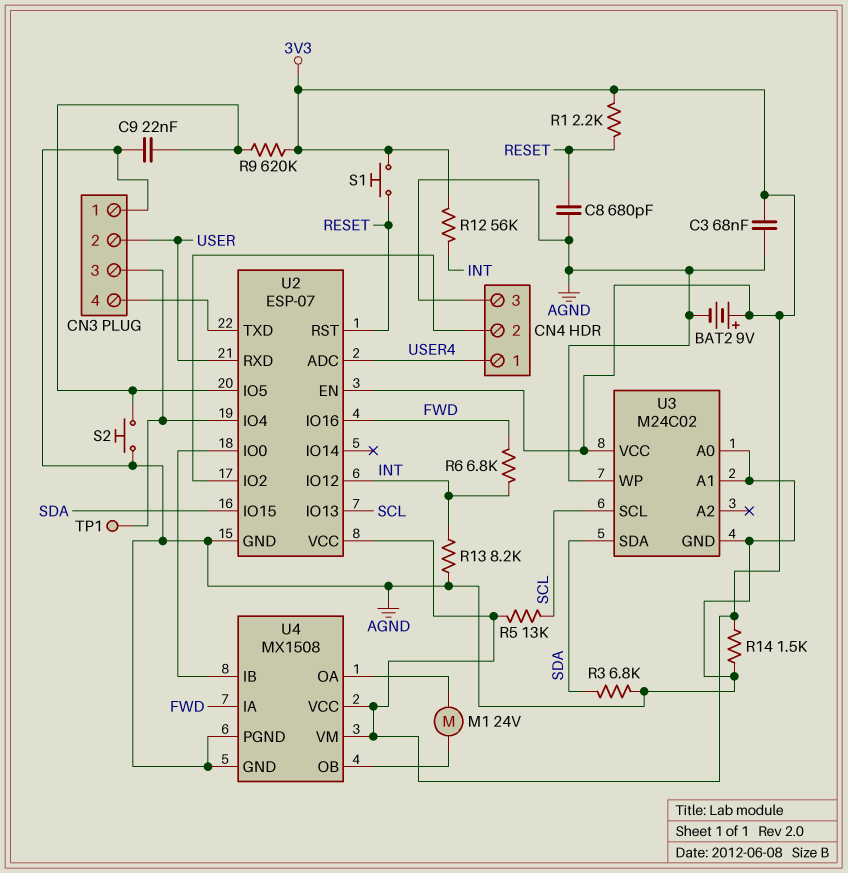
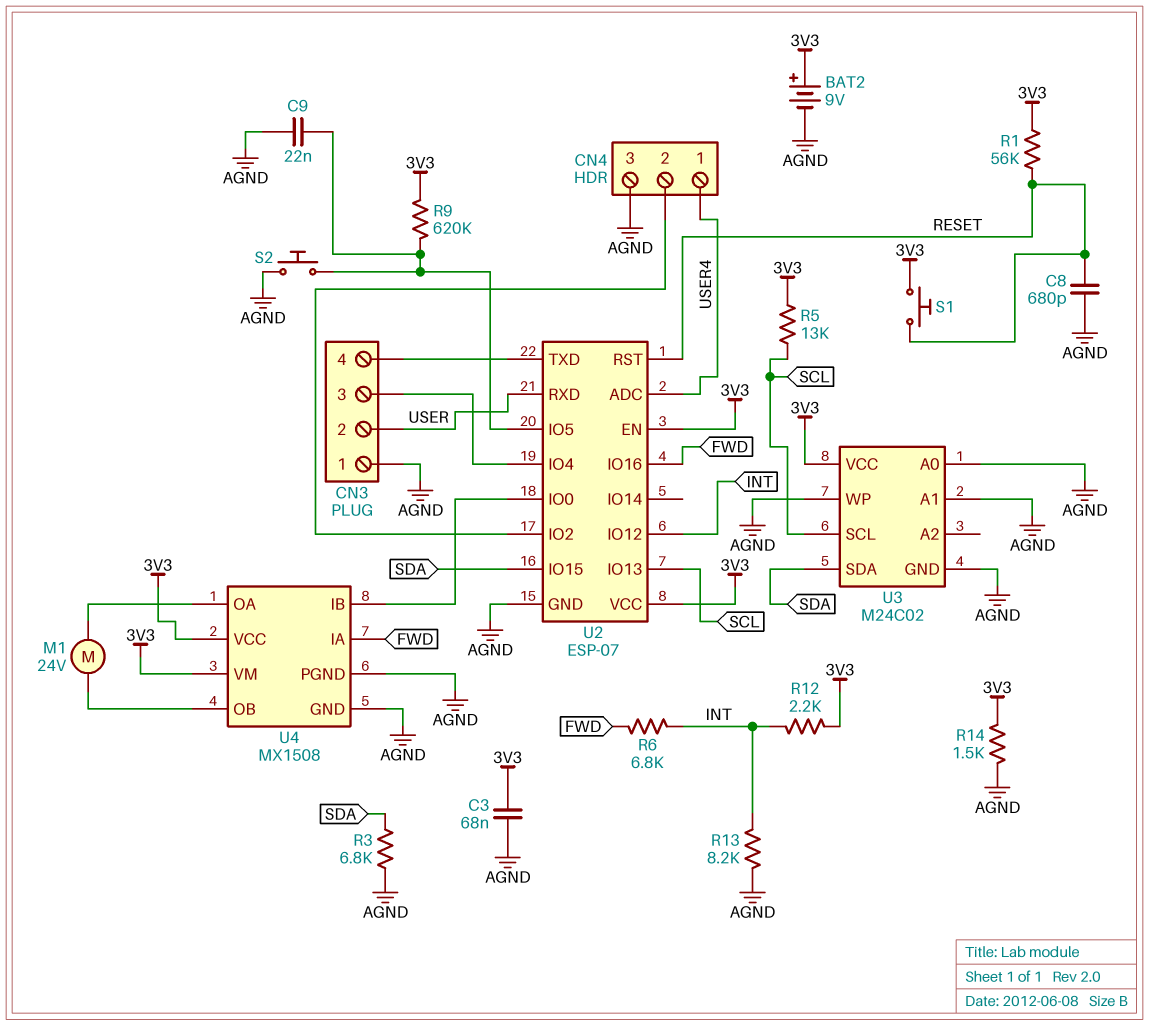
R1: 2.2k (3V3, RESET) -> 56k (3V3, RESET)
R12: 56k (3V3, INT) -> 2.2k (3V3, INT)
TP1: test point (CN3/3) -> none

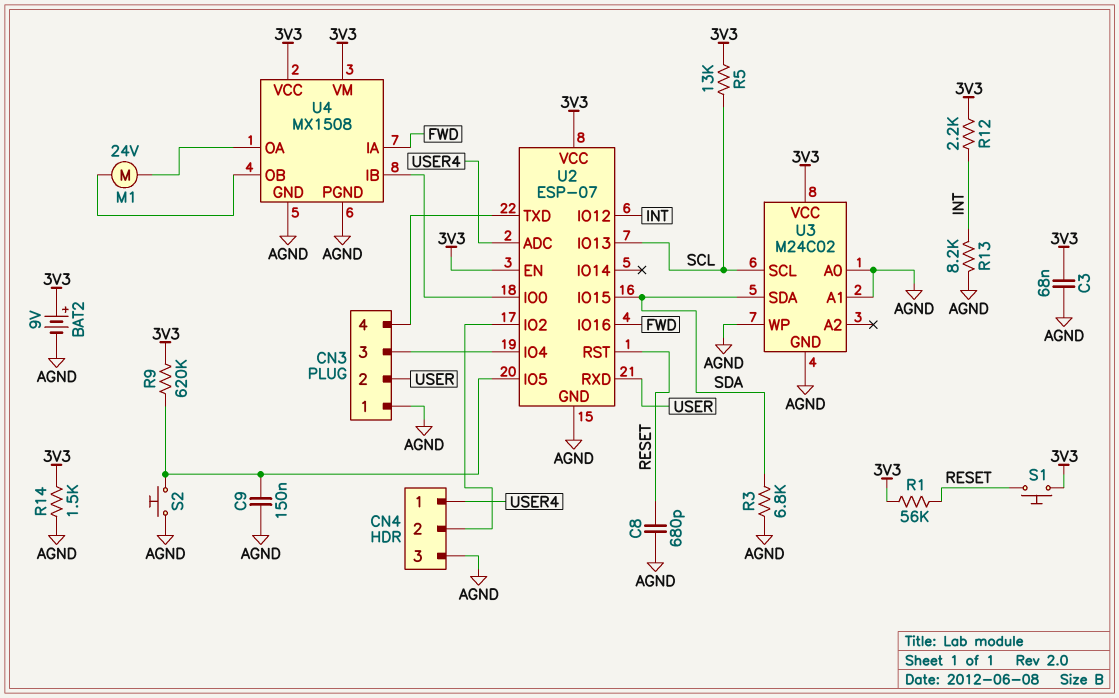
C9: 22nF (AGND, U2/IO5) -> 150nF (AGND, U2/IO5)
R6: 6.8k (FWD, INT) -> none

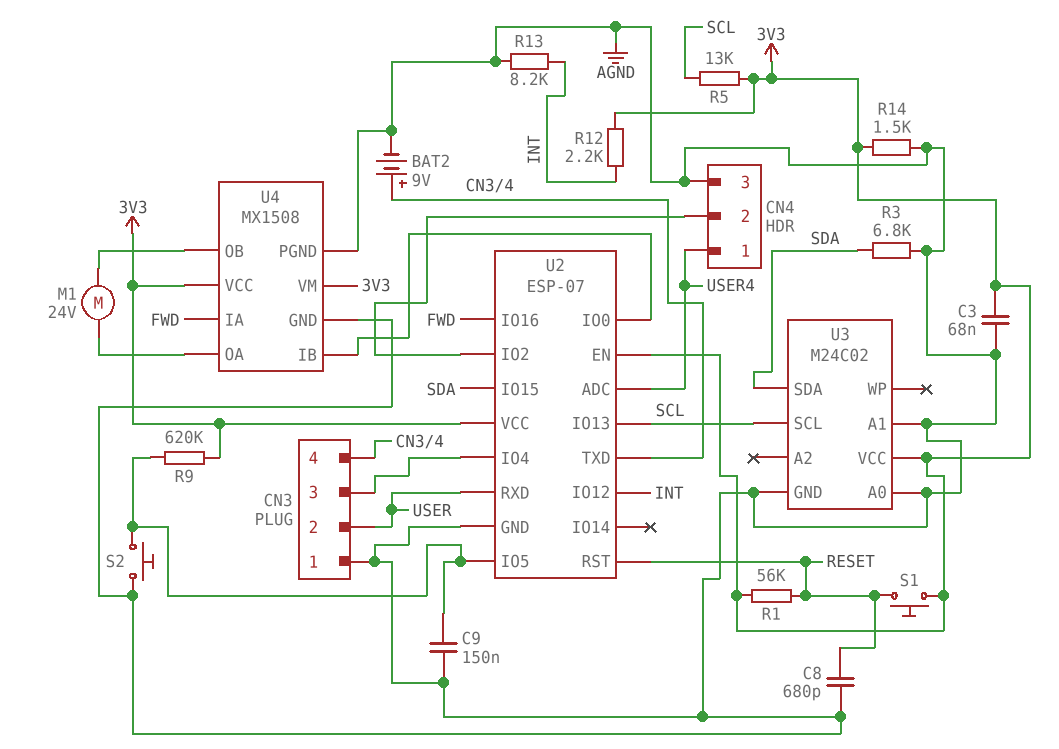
BAT2: 9V (plus 3V3, minus AGND) -> 9V (plus CN3/4, minus AGND)
U3 pin WP: AGND -> none

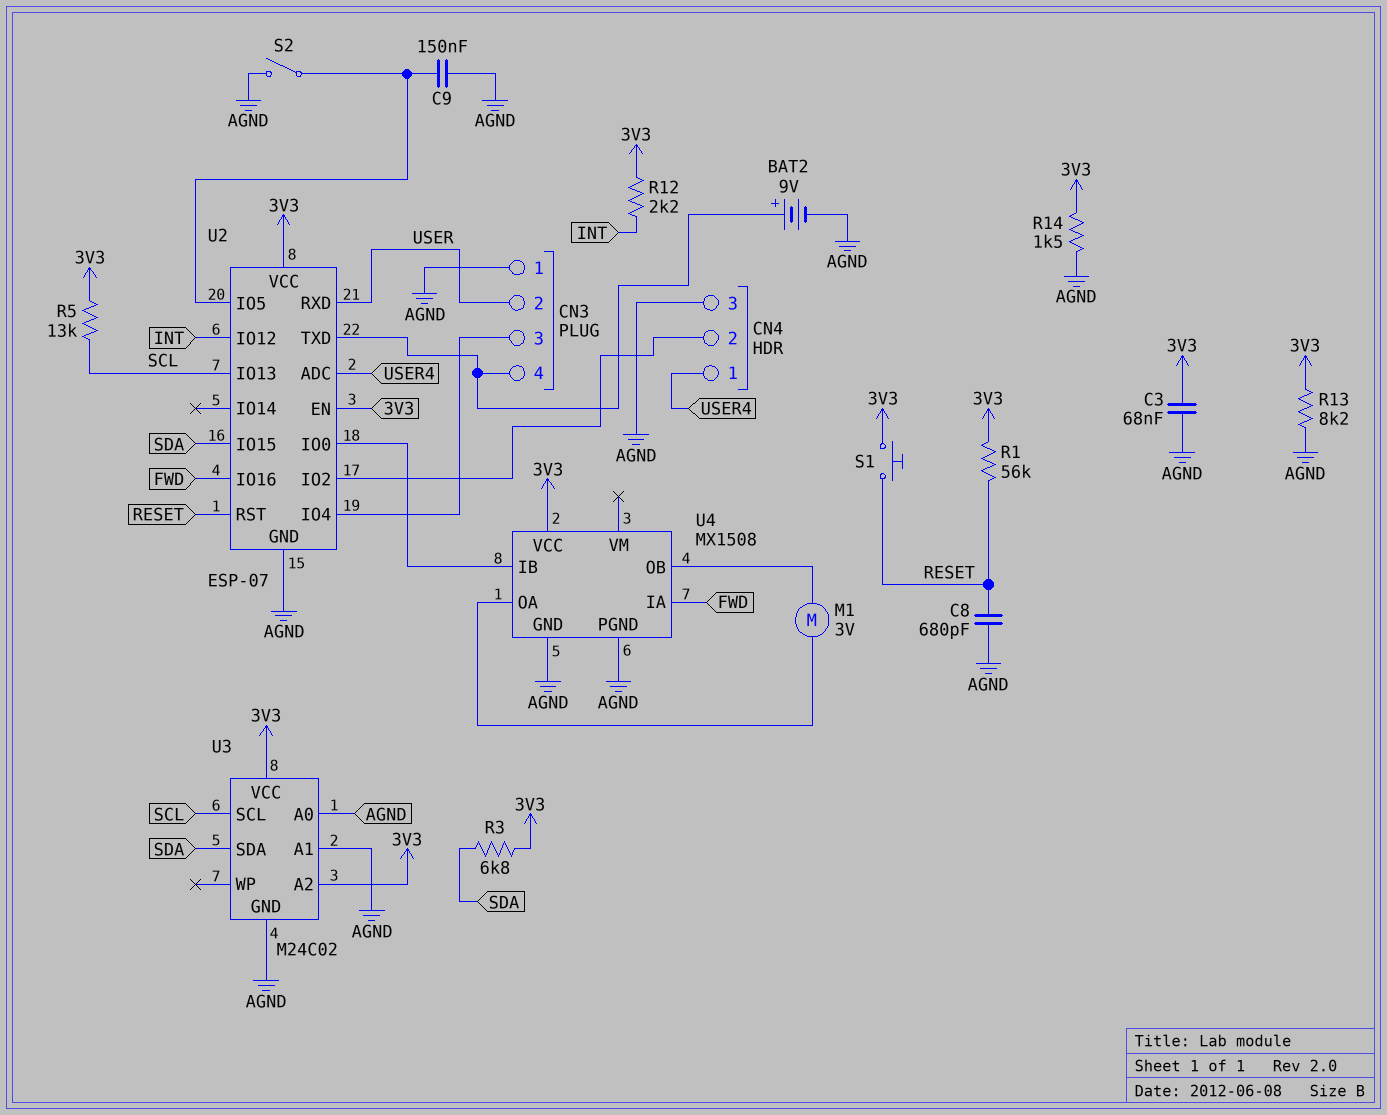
M1: motor 24V (U4/OA, U4/OB) -> motor 3V (U4/OA, U4/OB)
R3: 6.8k (AGND, SDA) -> 6.8k (3V3, SDA)
R9: 620k (3V3, U2/IO5) -> none
R13: 8.2k (AGND, INT) -> 8.2k (3V3, AGND)
S2: button (AGND, U2/IO5) -> switch (AGND, U2/IO5)
U3 pin A2: none -> 3V3
U4 pin VM: 3V3 -> none

